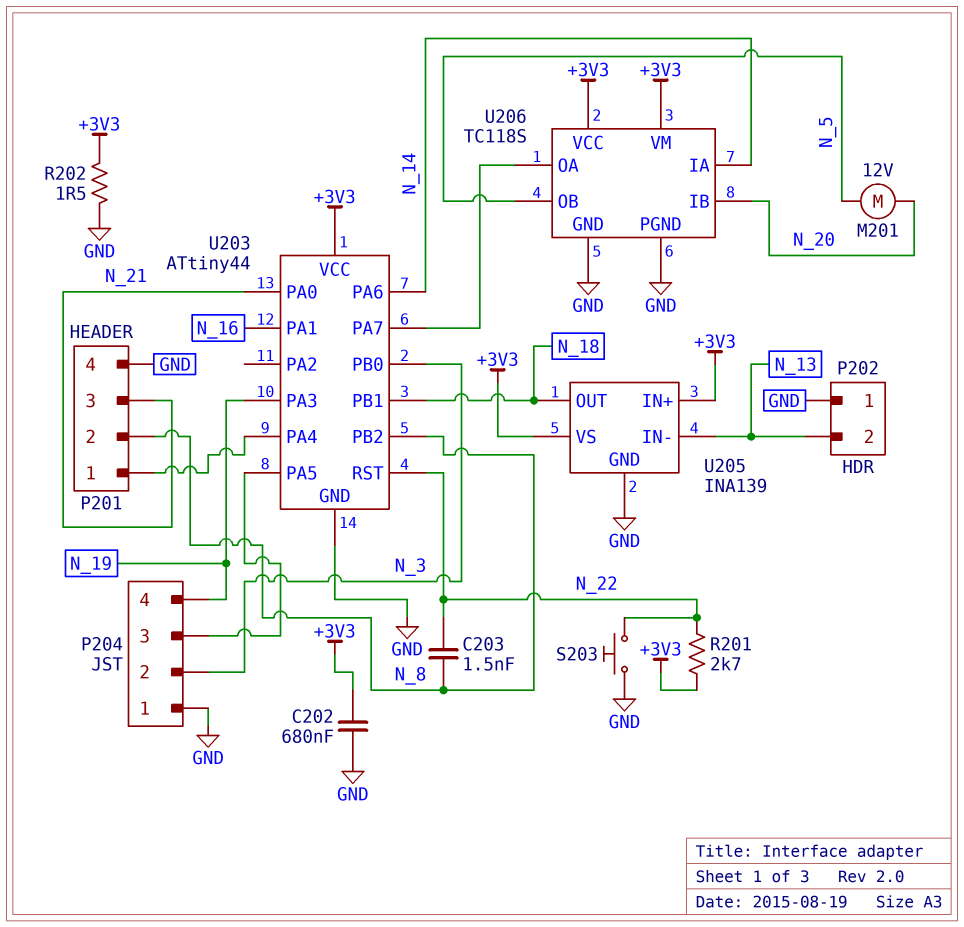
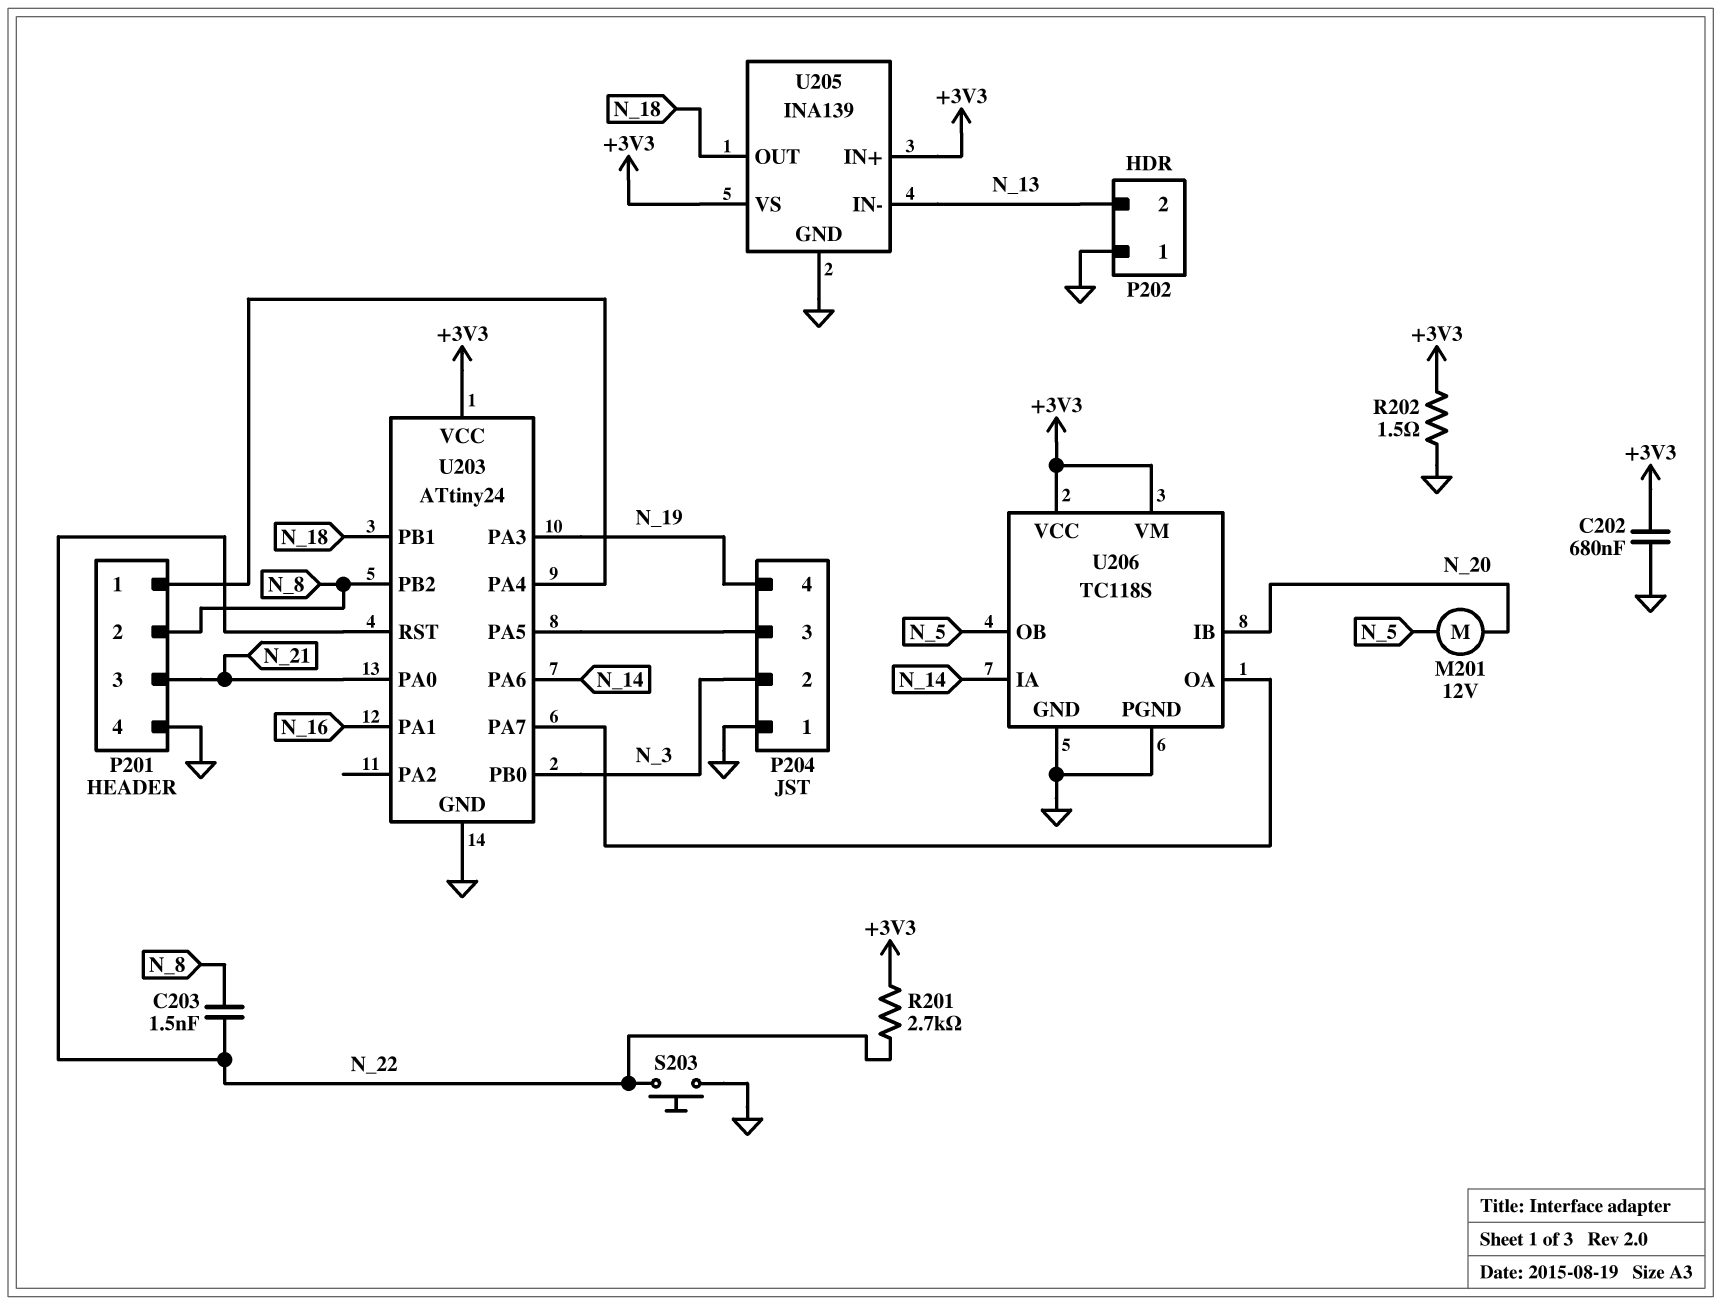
U203: ATtiny44 -> ATtiny24

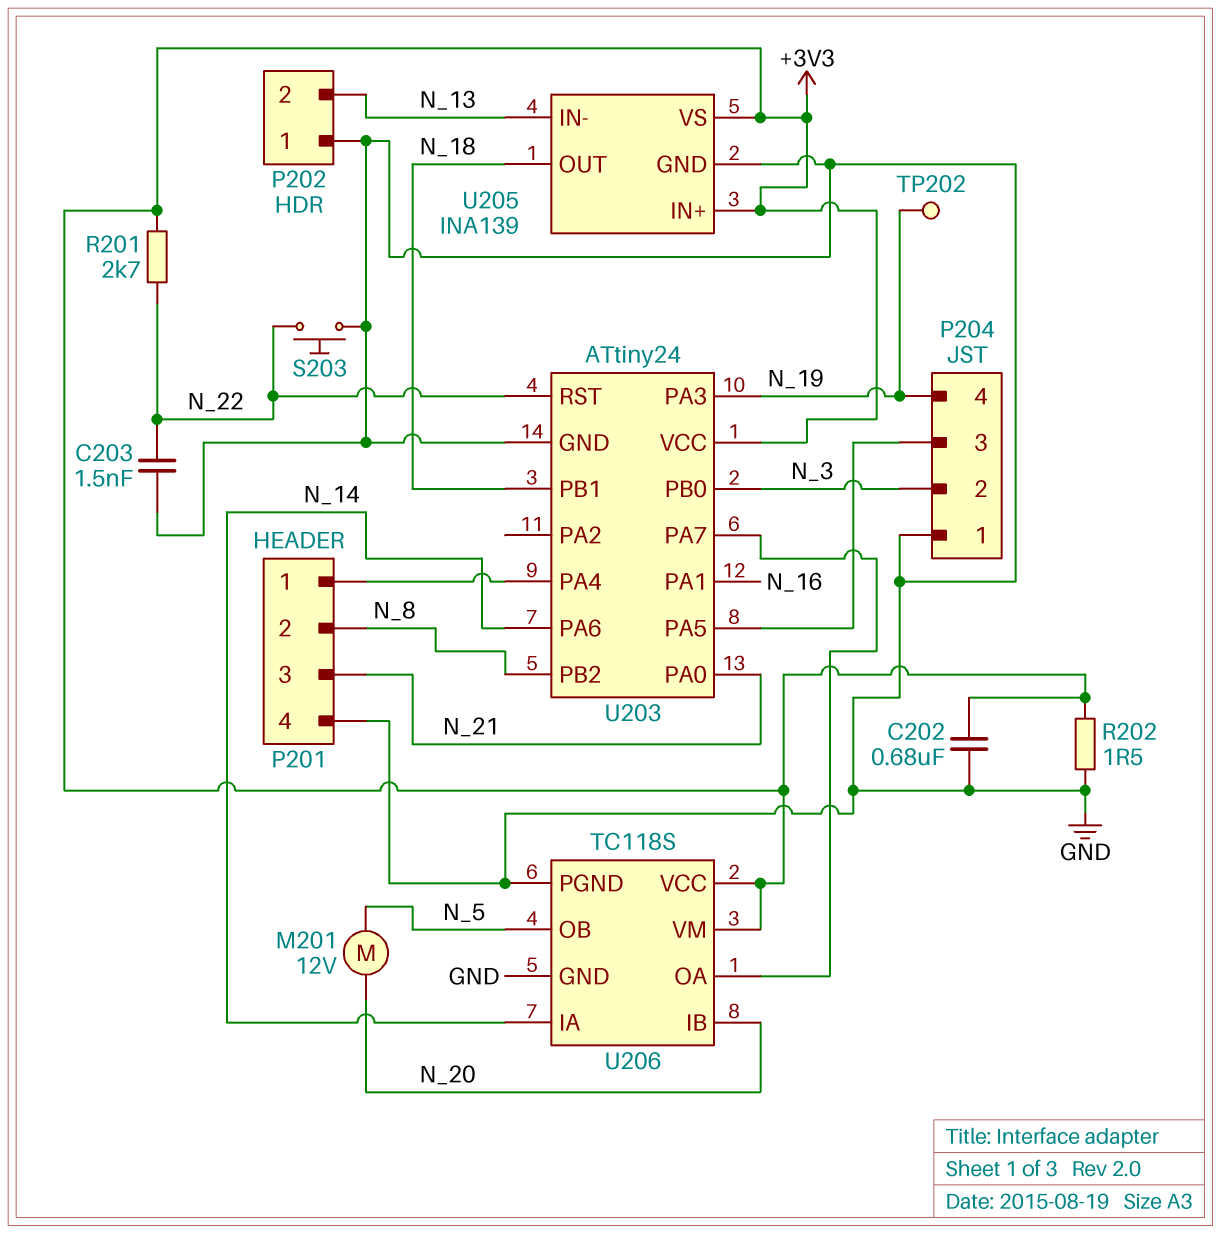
C203: 1.5nF (N_8, N_22) -> 1.5nF (GND, N_22)
TP202: none -> test point (N_19)

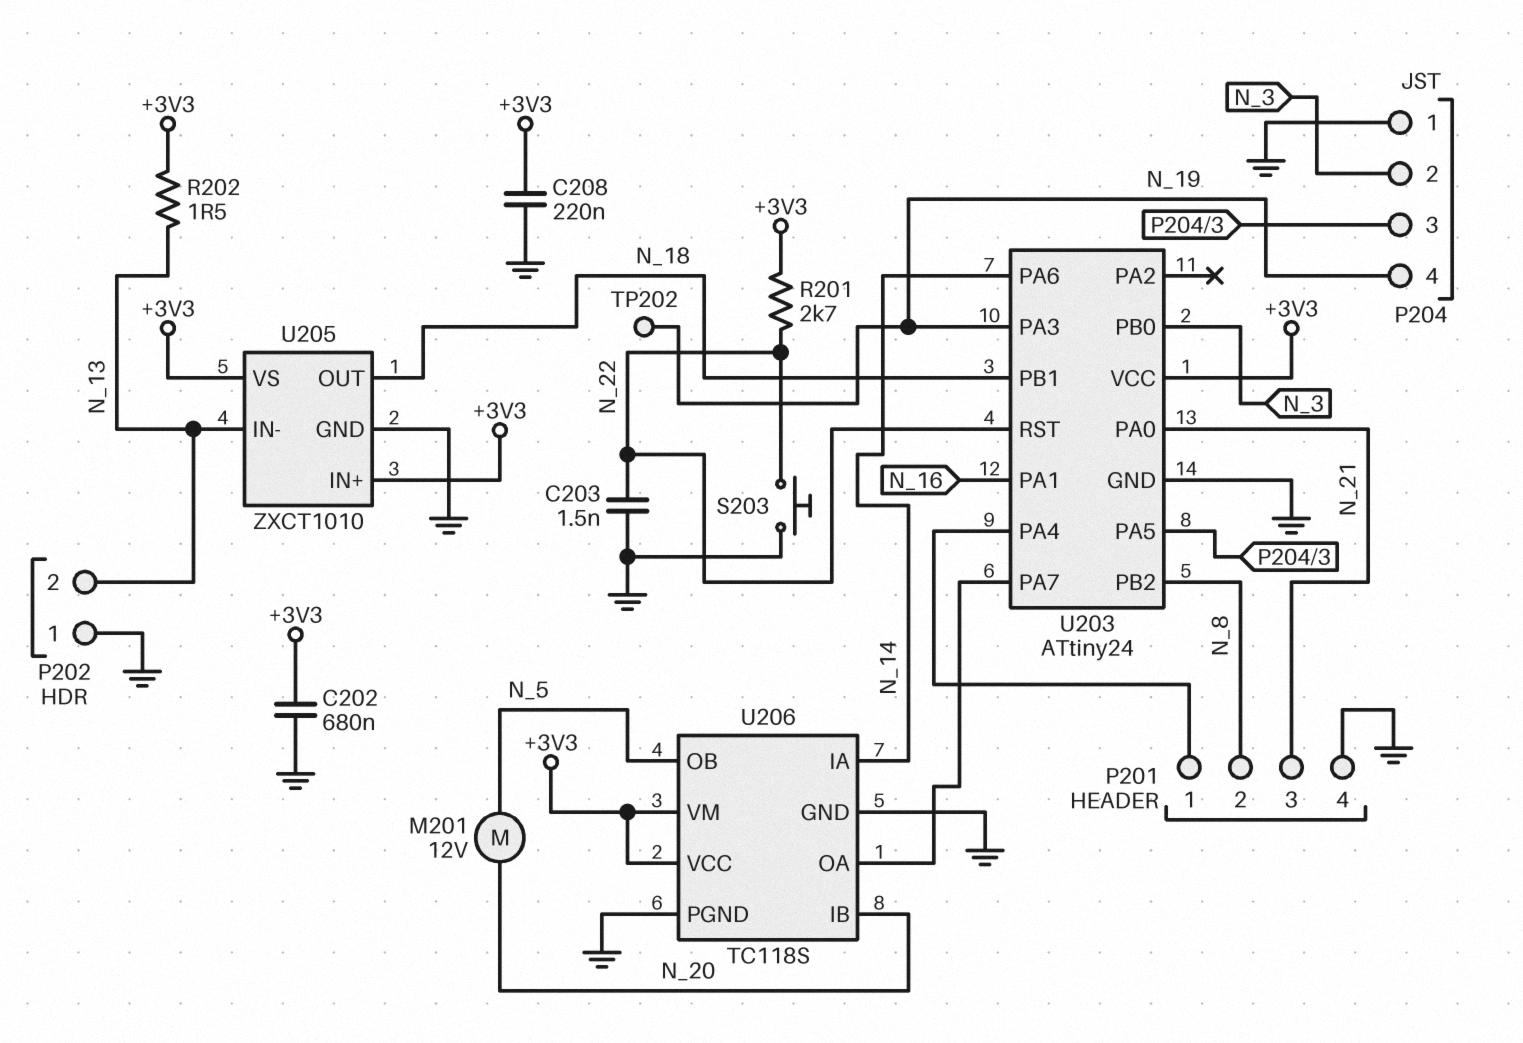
C208: none -> 220nF (+3V3, GND)
R202: 1.5 (+3V3, GND) -> 1.5 (+3V3, N_13)
U205: INA139 -> ZXCT1010

